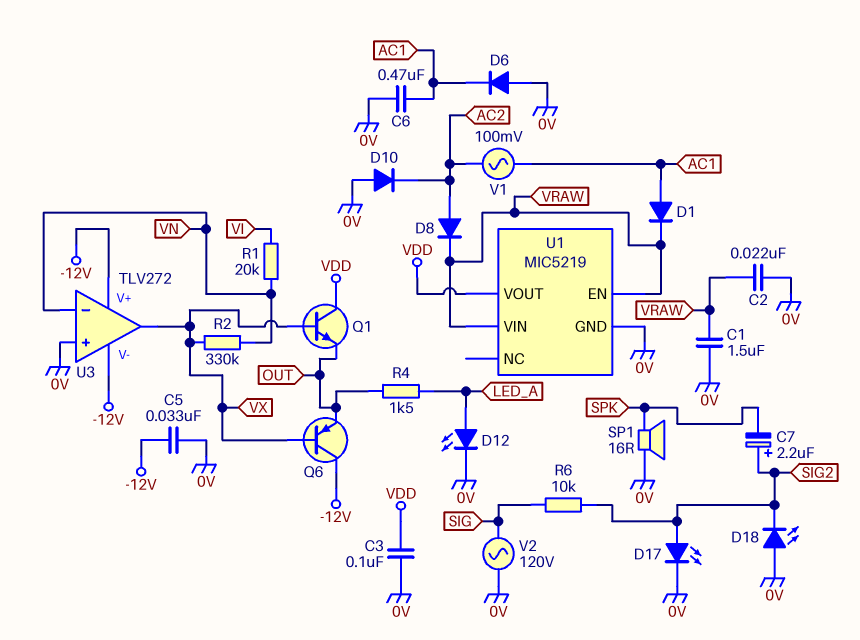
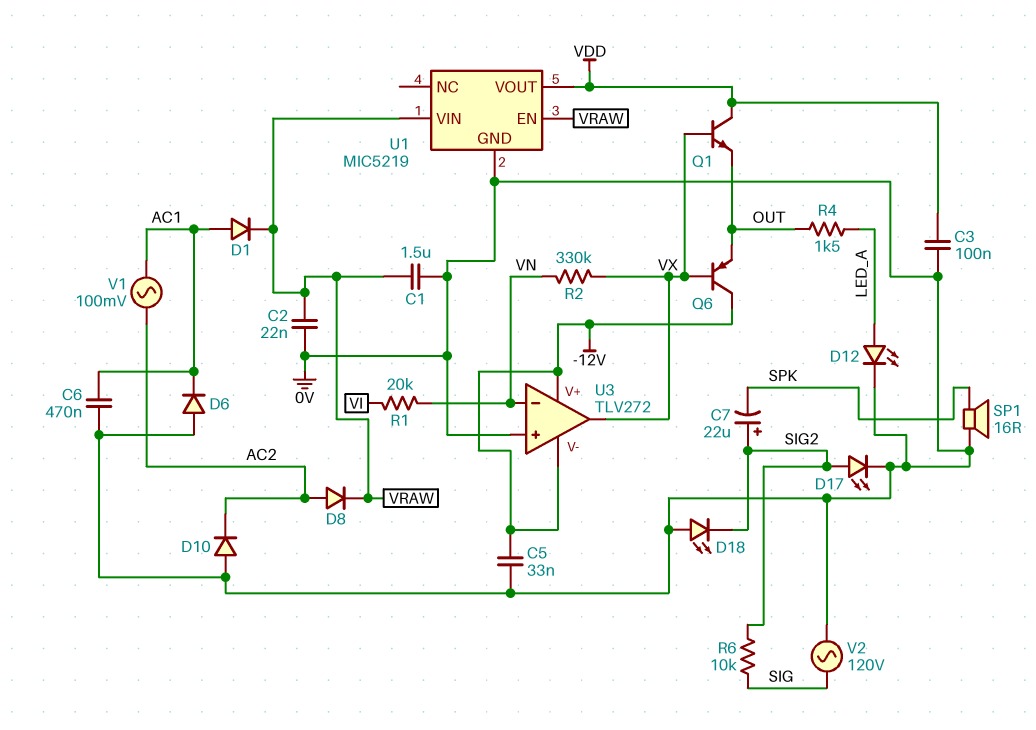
C7: 2.2uF (plus SIG2, minus SPK) -> 22uF (plus SIG2, minus SPK)

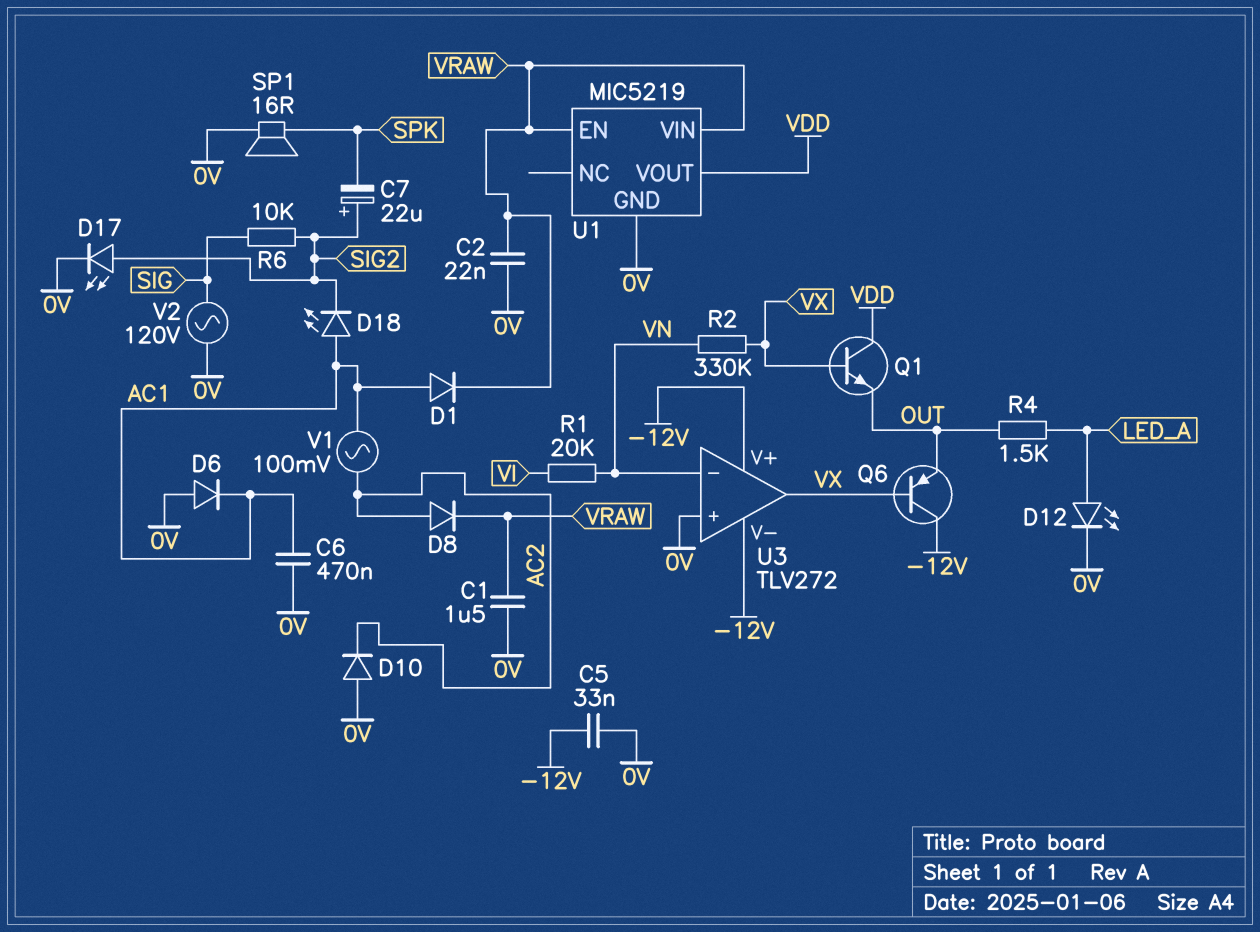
C3: 100nF (0V, VDD) -> none
D18: LED (A 0V, K SIG2) -> LED (A AC1, K SIG2)

